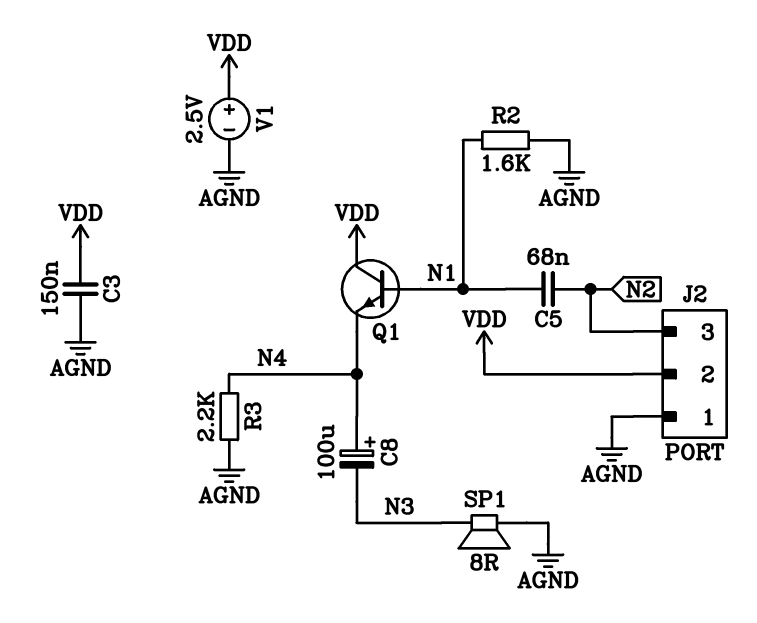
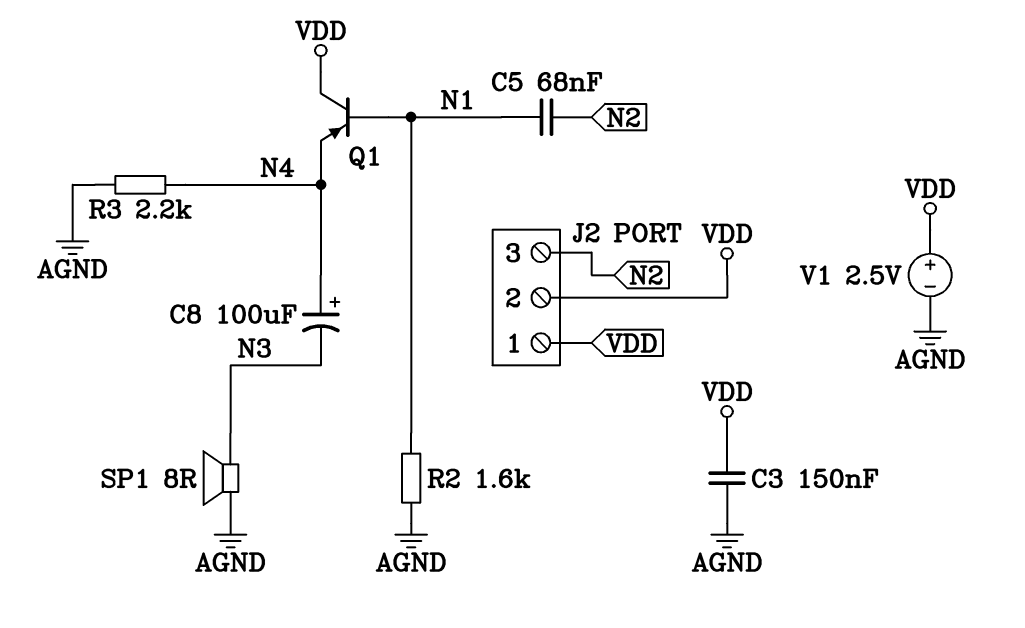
J2 pin 1: AGND -> VDD
Q1: NPN (B N1, C VDD, E N4) -> PNP (B N1, C VDD, E N4)

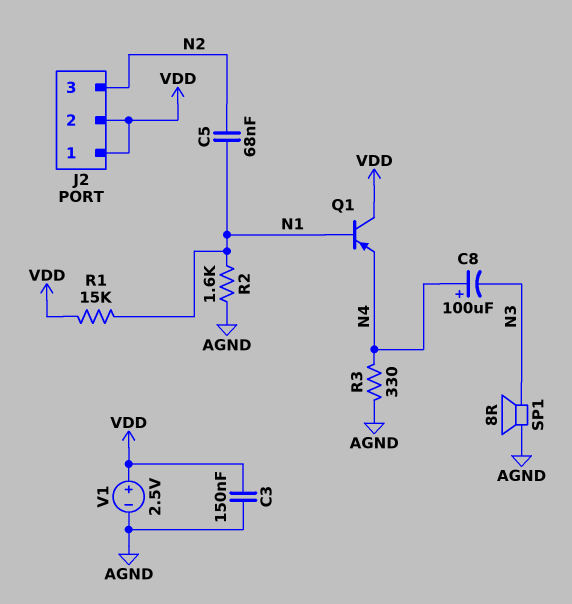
R1: none -> 15k (N1, VDD)
R3: 2.2k (AGND, N4) -> 330 (AGND, N4)

